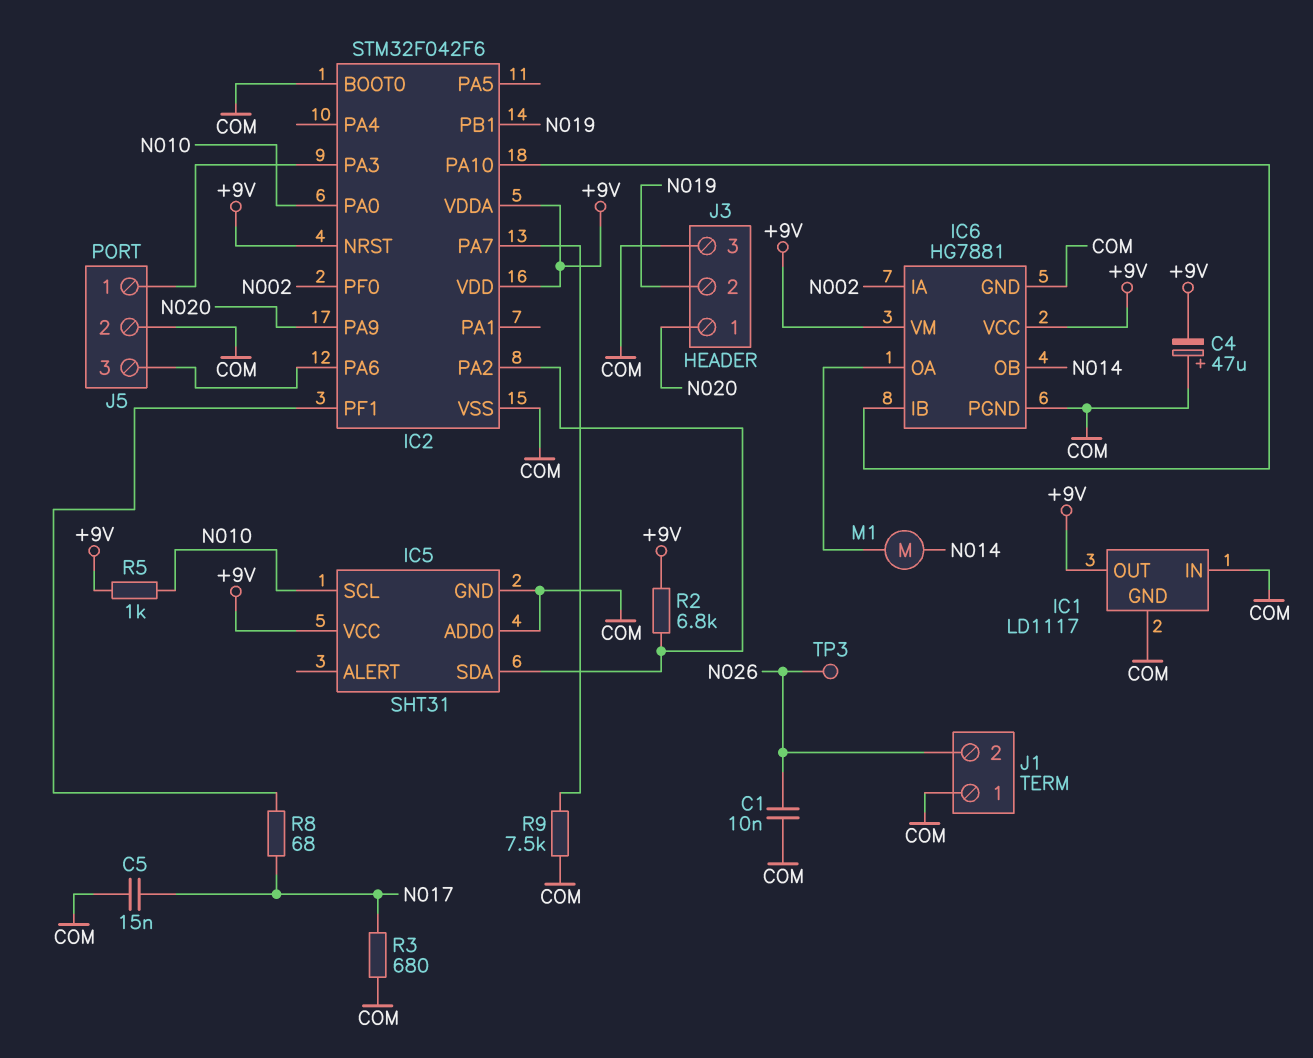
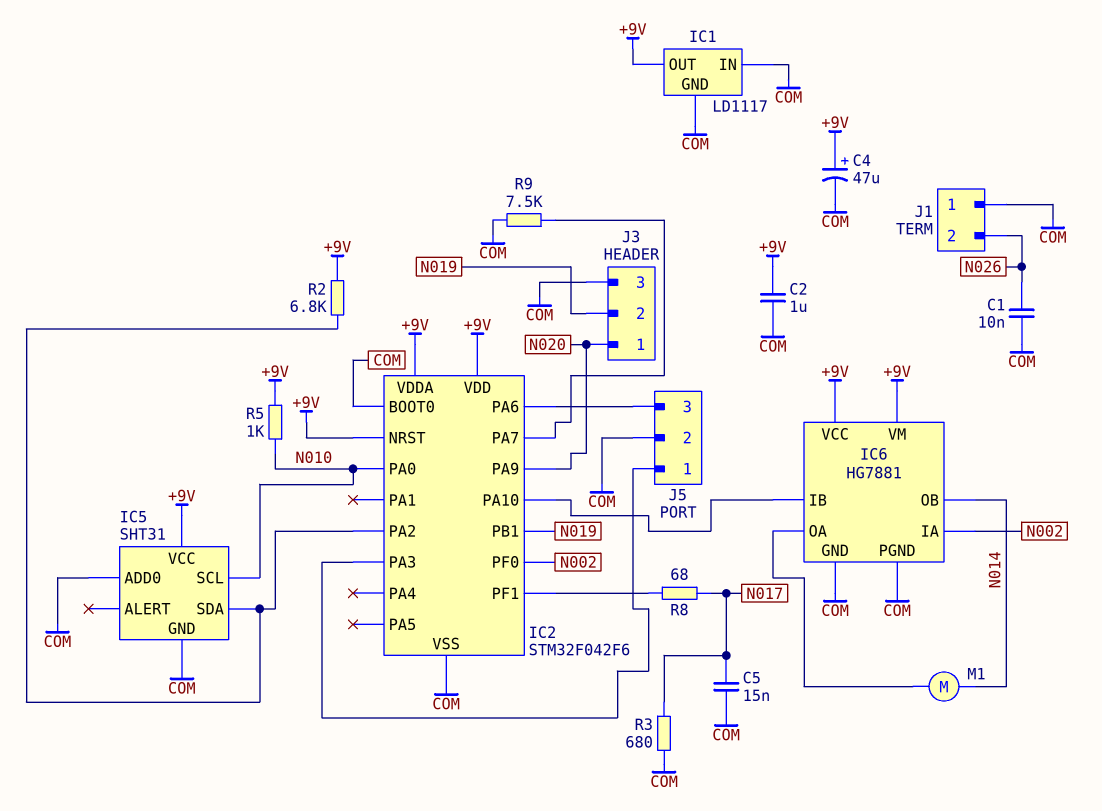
C2: none -> 1uF (+9V, COM)
C4: 47uF (plus COM, minus +9V) -> 47uF (plus +9V, minus COM)
TP3: test point (N026) -> none

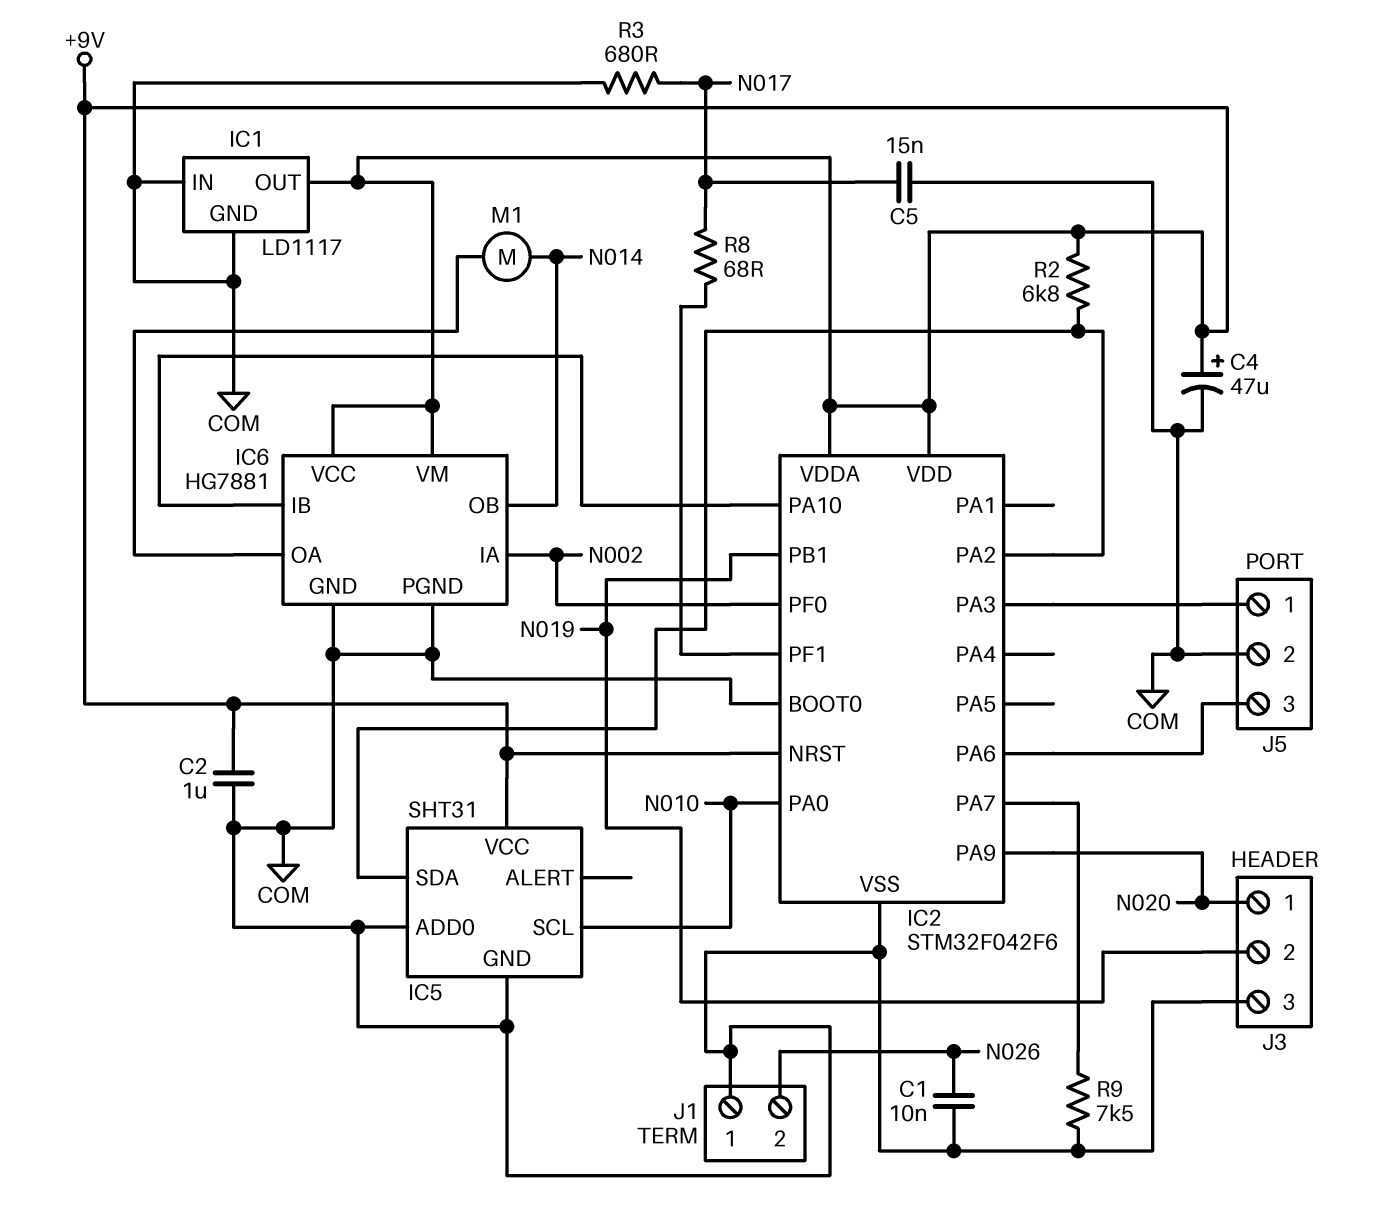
R5: 1k (+9V, N010) -> none

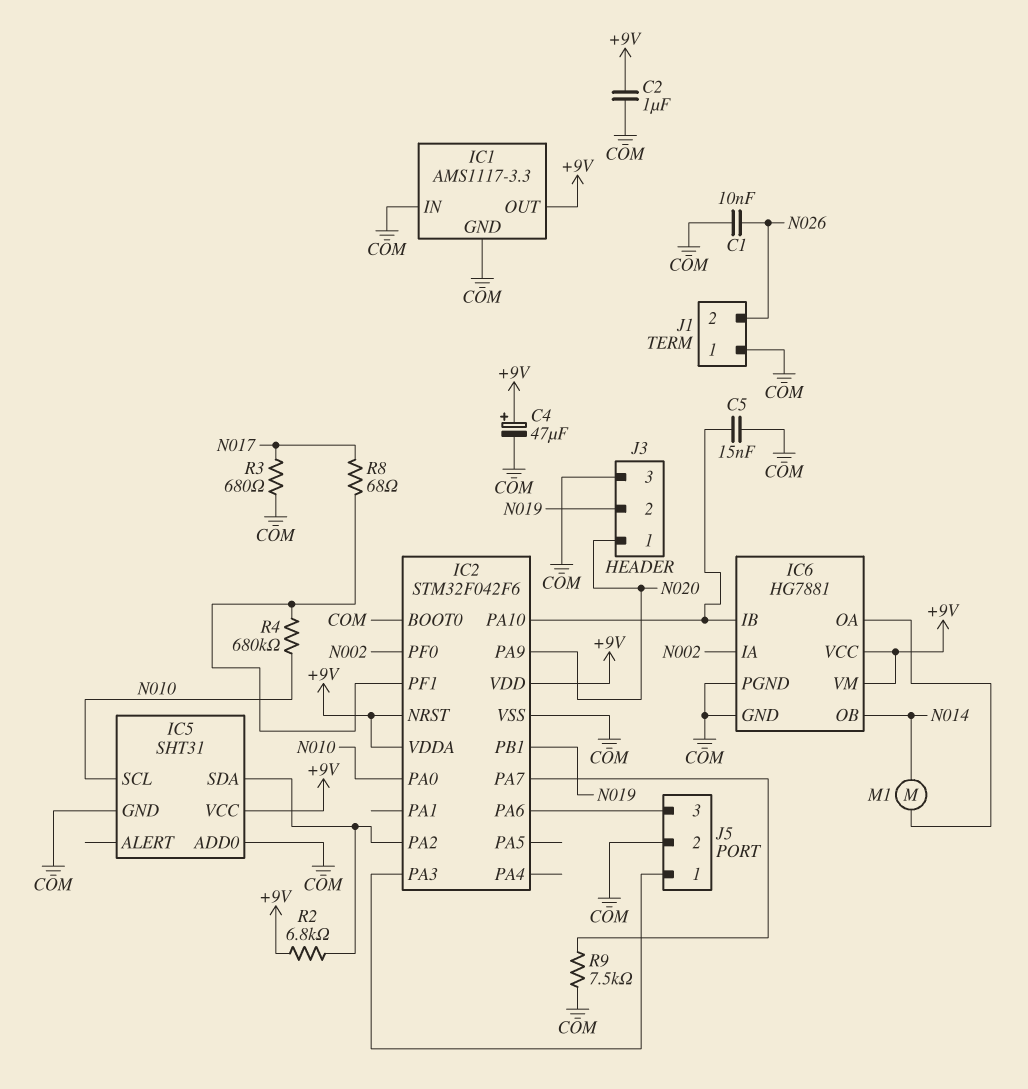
C5: 15nF (COM, N017) -> 15nF (COM, IC2/PA10)
IC1: LD1117 -> AMS1117-3.3
R4: none -> 680k (IC2/PF1, N010)

